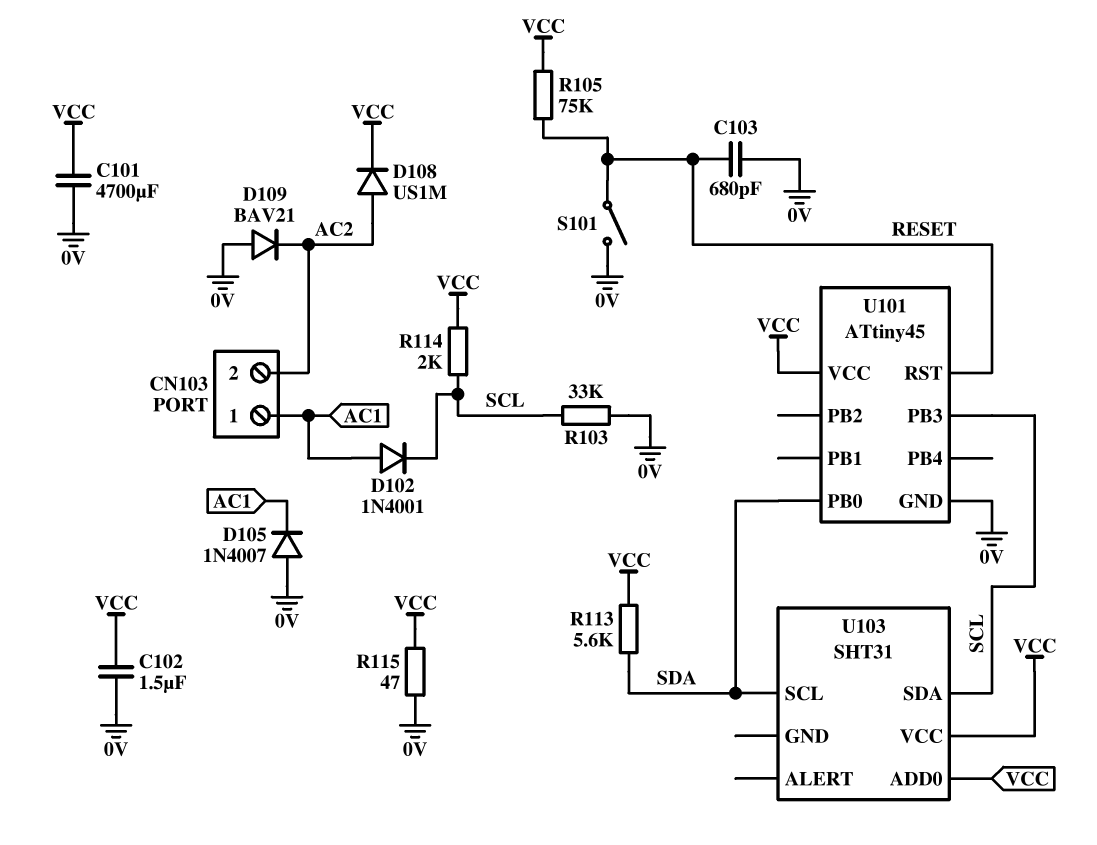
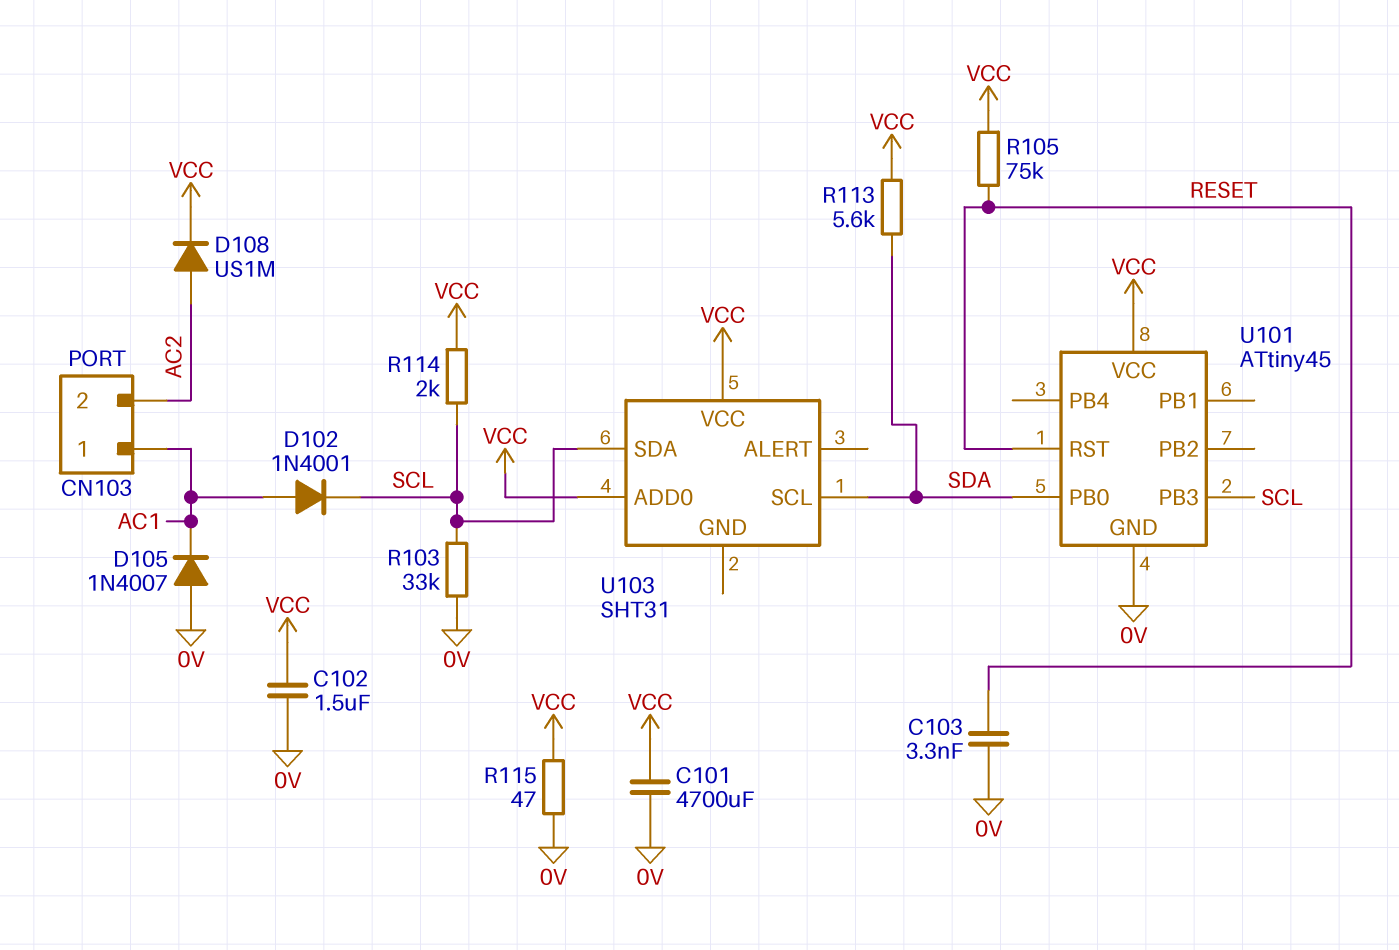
C103: 680pF (0V, RESET) -> 3.3nF (0V, RESET)
D109: diode BAV21 (A 0V, K AC2) -> none
S101: switch (0V, RESET) -> none

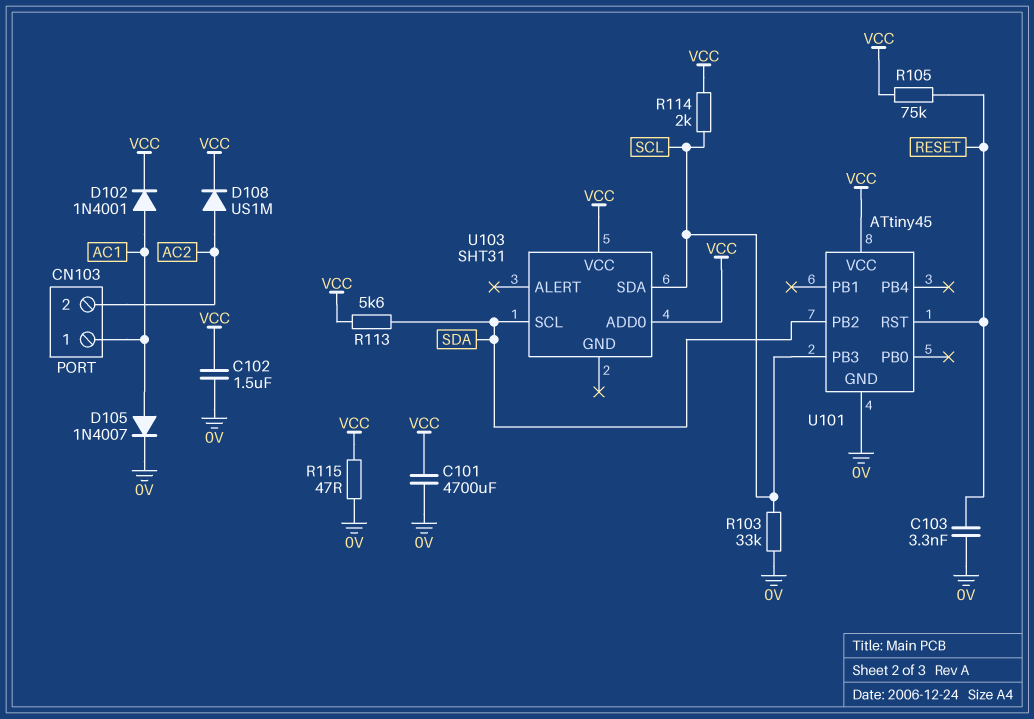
D102: diode 1N4001 (A AC1, K SCL) -> diode 1N4001 (A AC1, K VCC)
D105: diode 1N4007 (A 0V, K AC1) -> diode 1N4007 (A AC1, K 0V)
U101 pin PB0: SDA -> none
U101 pin PB2: none -> SDA

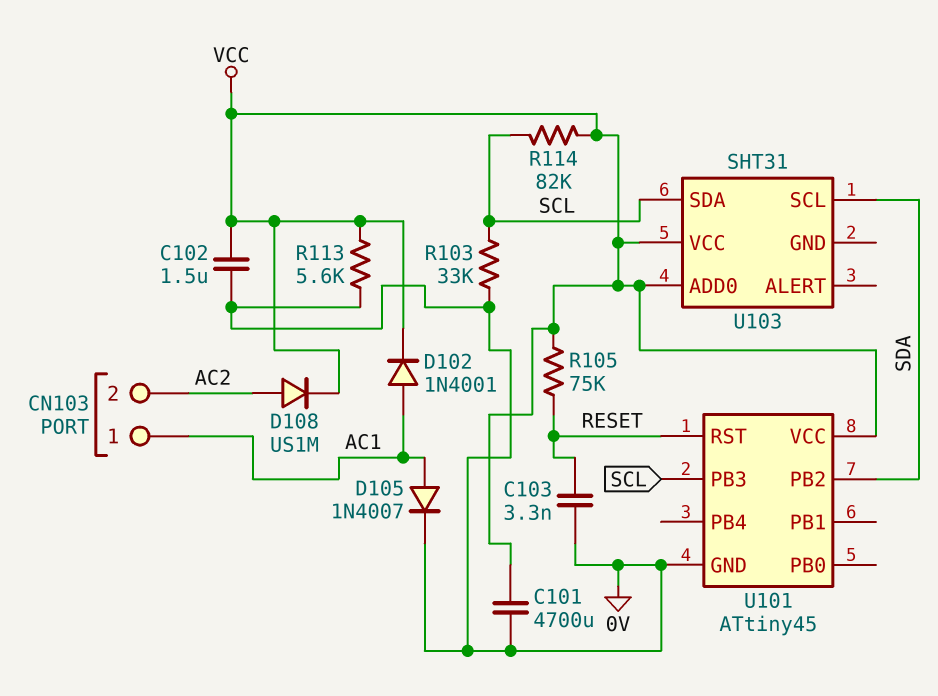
R113: 5.6k (SDA, VCC) -> 5.6k (0V, VCC)
R114: 2k (SCL, VCC) -> 82k (SCL, VCC)
R115: 47 (0V, VCC) -> none

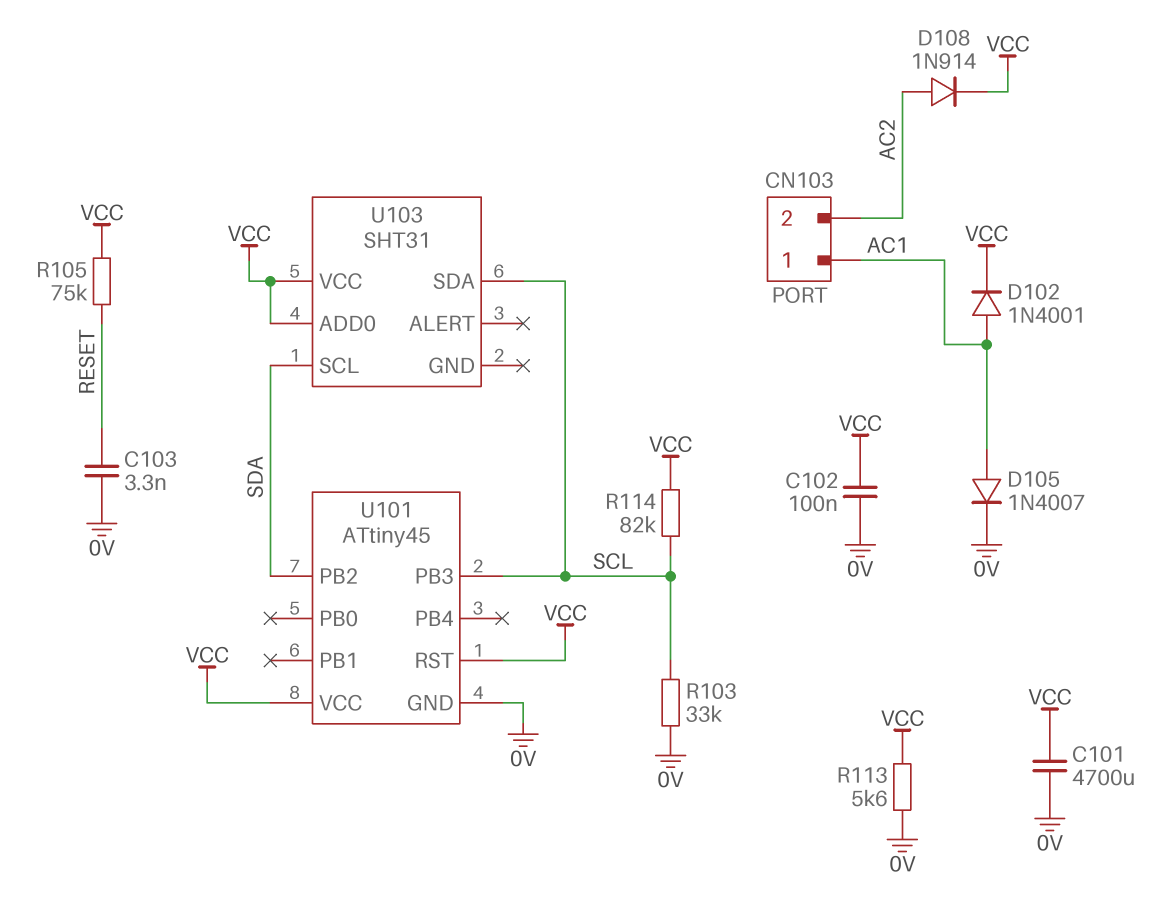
C102: 1.5uF (0V, VCC) -> 100nF (0V, VCC)
D108: diode US1M (A AC2, K VCC) -> diode 1N914 (A AC2, K VCC)
U101 pin RST: RESET -> VCC

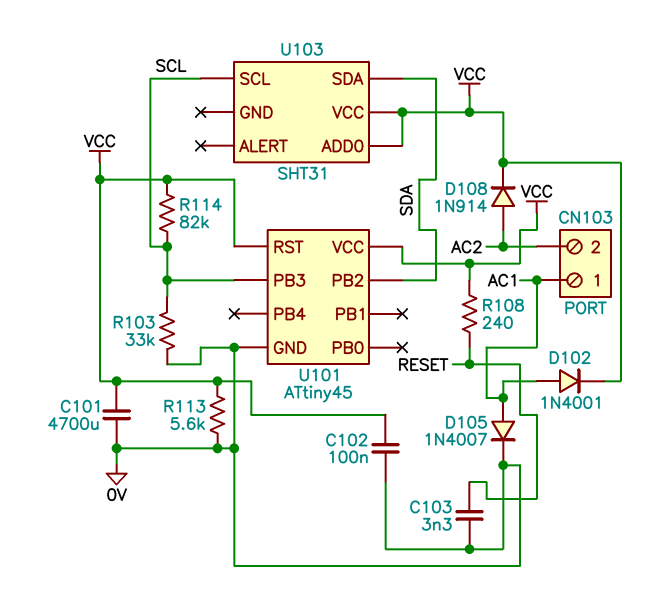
R105: 75k (RESET, VCC) -> none
R108: none -> 240 (RESET, VCC)
U103 pin SCL: SDA -> SCL
U103 pin SDA: SCL -> SDA

